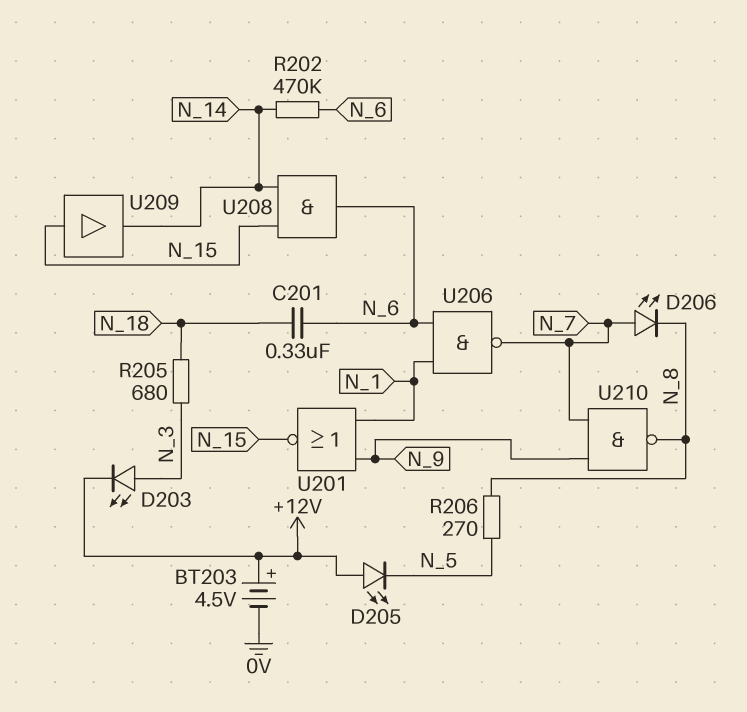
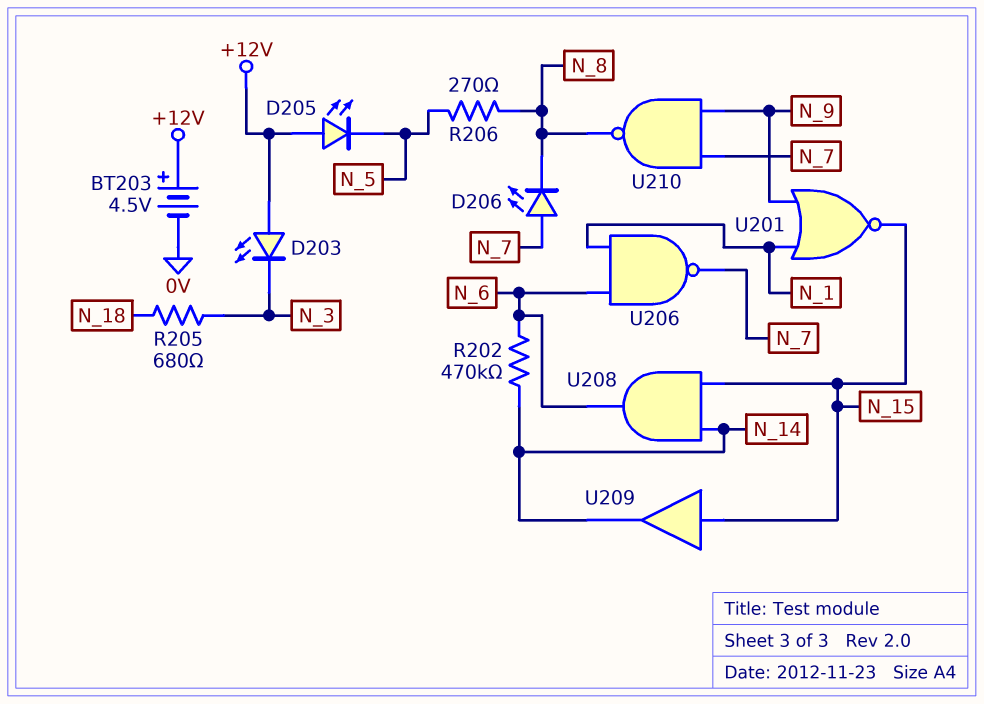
C201: 330nF (N_6, N_18) -> none
D203: LED (A N_3, K +12V) -> LED (A +12V, K N_3)

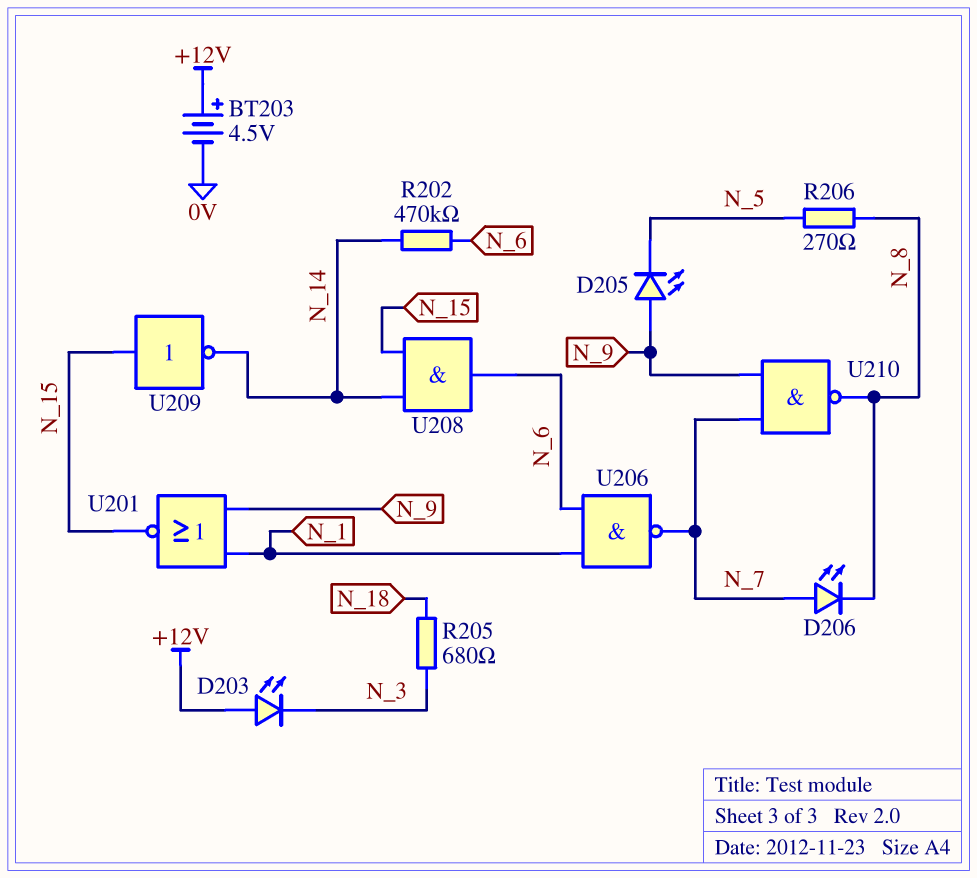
D205: LED (A +12V, K N_5) -> LED (A N_9, K N_5)
U209: buffer (in N_15, out N_14) -> NOT (in N_15, out N_14)

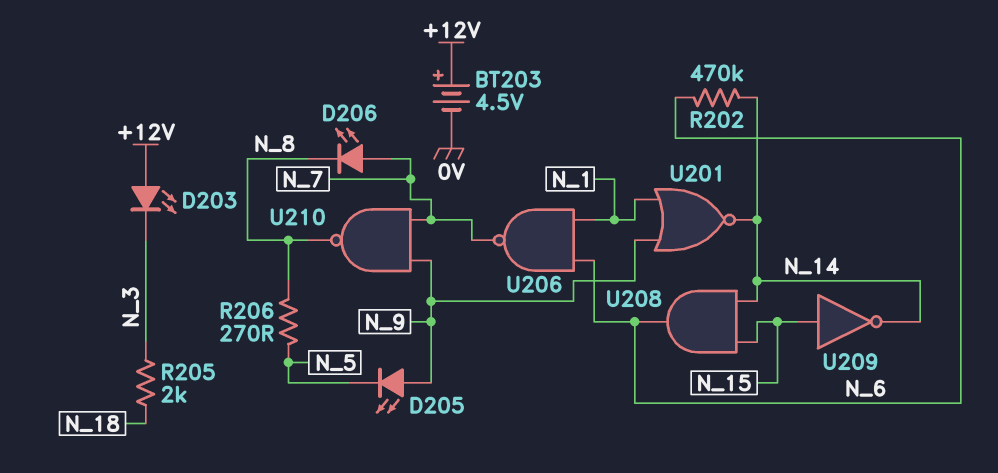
R205: 680 (N_3, N_18) -> 2k (N_3, N_18)
U201: NOR (in N_1, in N_9, out N_15) -> NOR (in N_1, in N_9, out N_14)

